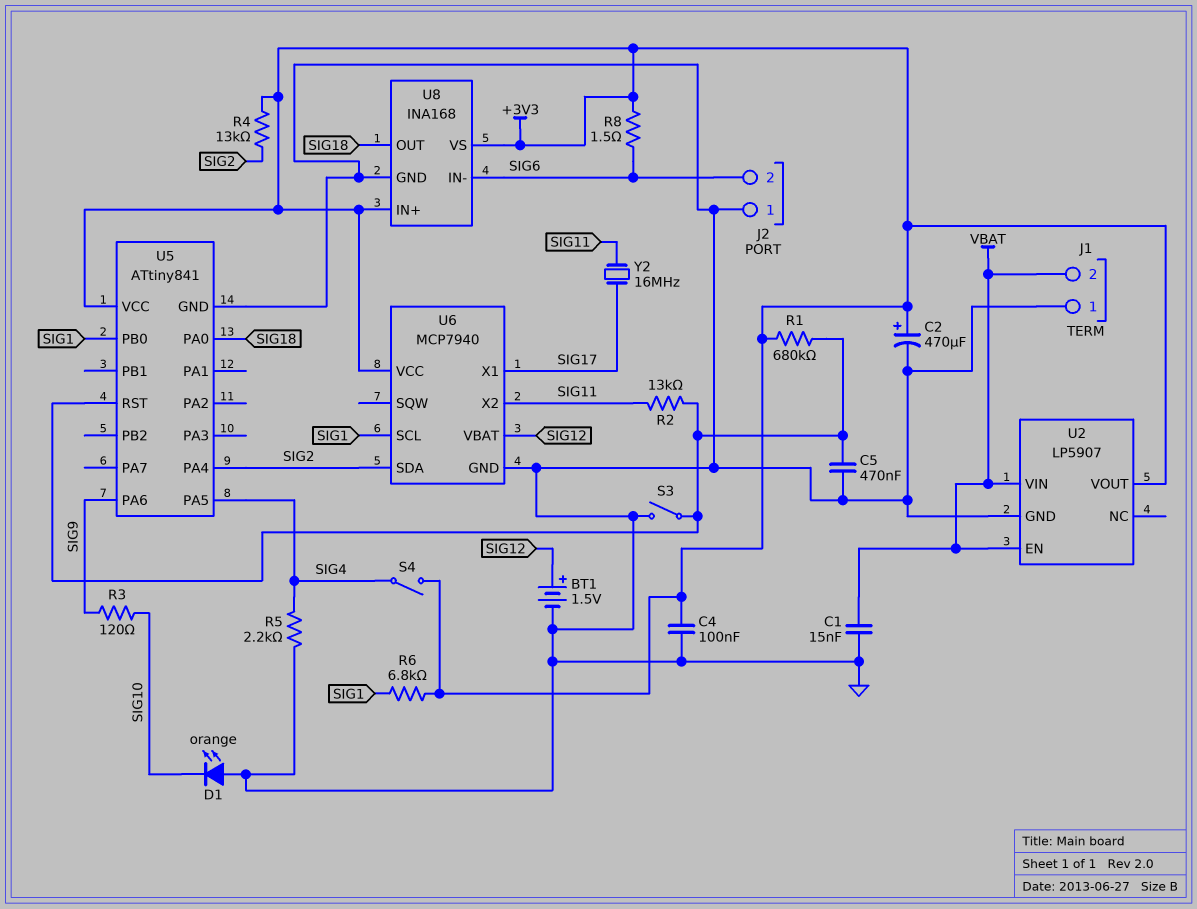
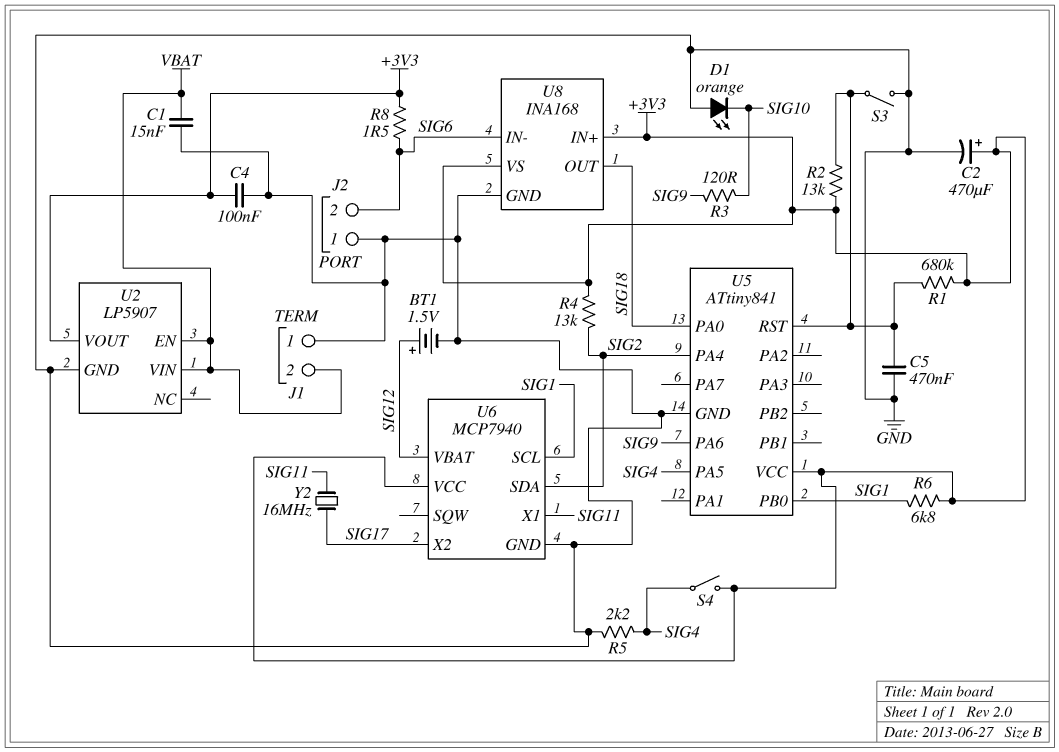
R2: 13k (SIG11, U5/RST) -> 13k (+3V3, U5/RST)
U6 pin X1: SIG17 -> SIG11
U6 pin X2: SIG11 -> SIG17

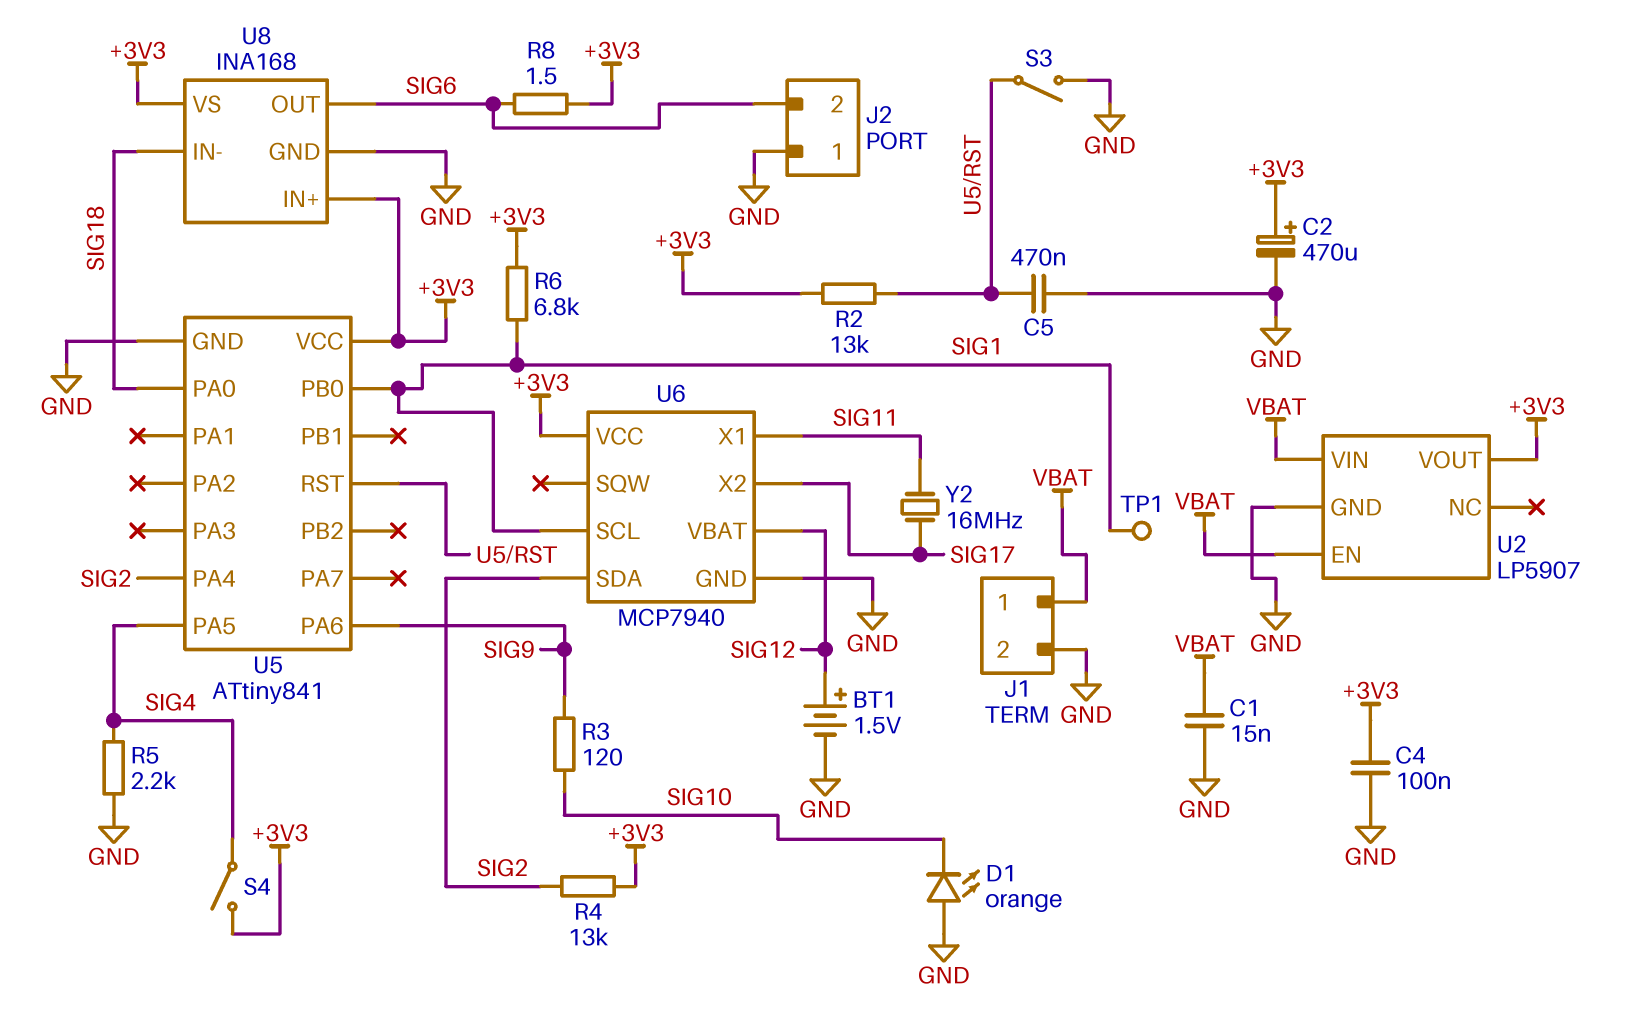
J1 pin 1: GND -> VBAT
J1 pin 2: VBAT -> GND
R1: 680k (+3V3, U5/RST) -> none
TP1: none -> test point (SIG1)
U8 pin IN-: SIG6 -> SIG18
U8 pin OUT: SIG18 -> SIG6

